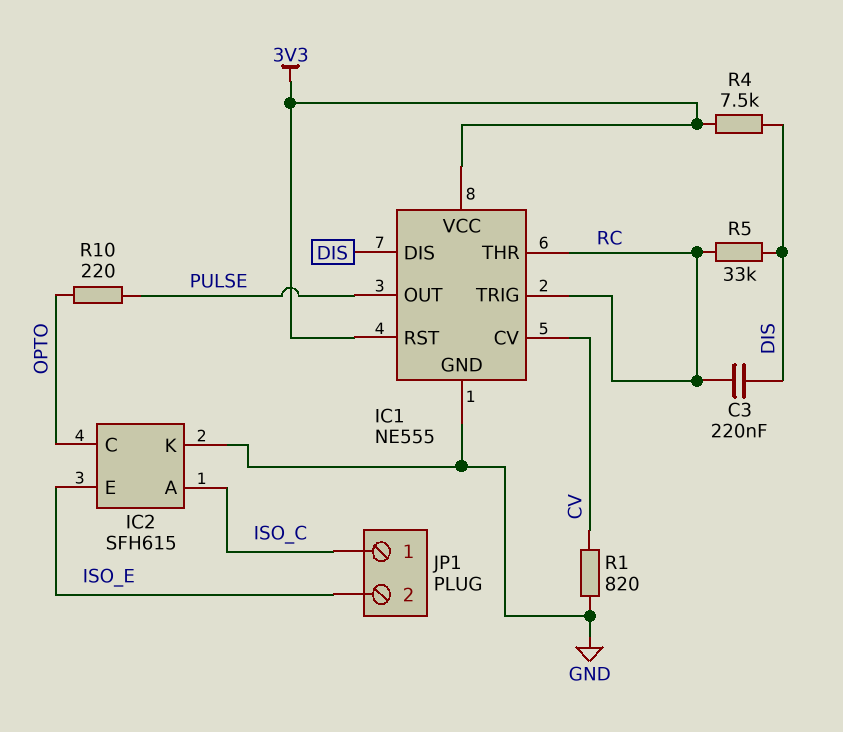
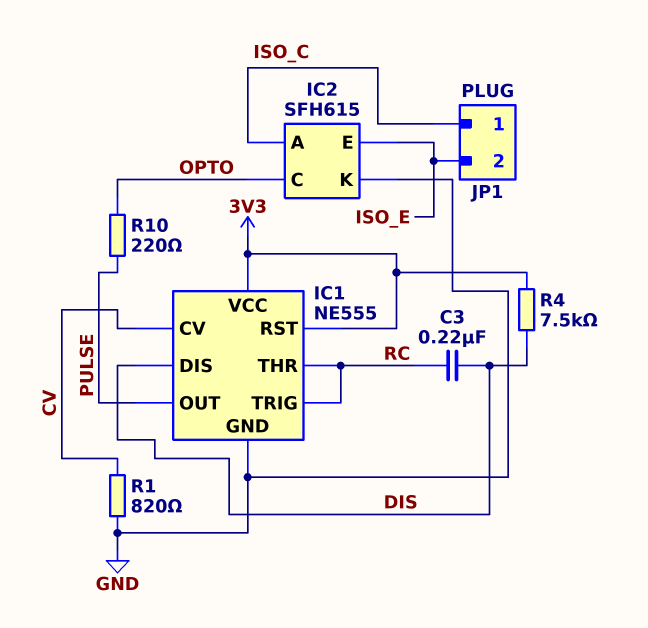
R5: 33k (DIS, RC) -> none

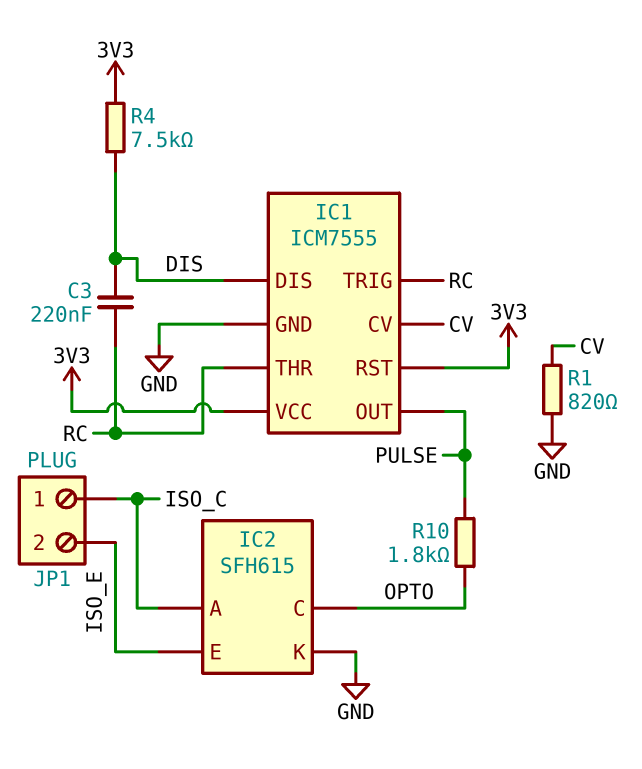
IC1: NE555 -> ICM7555
R10: 220 (OPTO, PULSE) -> 1.8k (OPTO, PULSE)

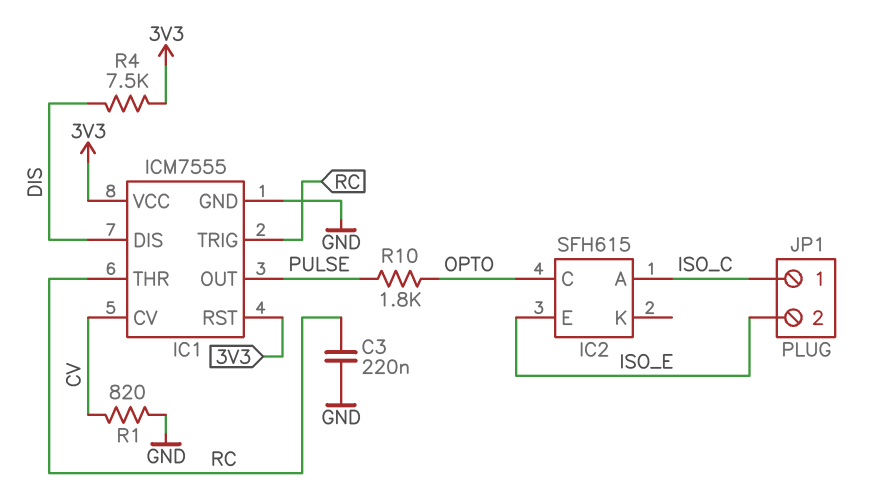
C3: 220nF (DIS, RC) -> 220nF (GND, RC)
IC2 pin K: GND -> none

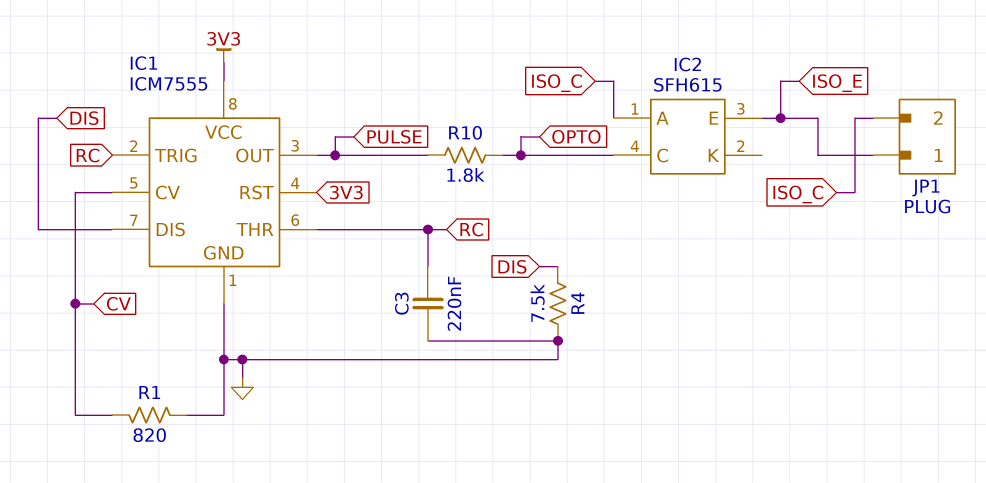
JP1 pin 1: ISO_C -> ISO_E
JP1 pin 2: ISO_E -> ISO_C
R4: 7.5k (3V3, DIS) -> 7.5k (DIS, GND)

